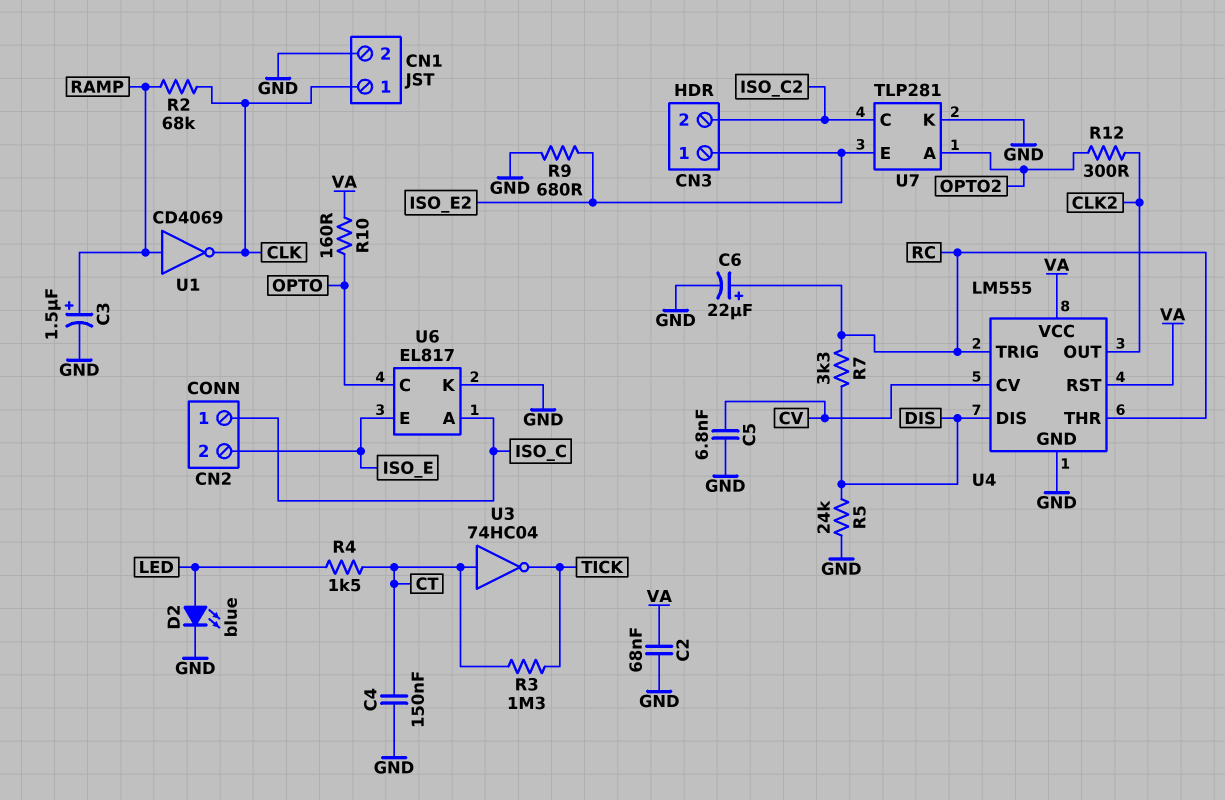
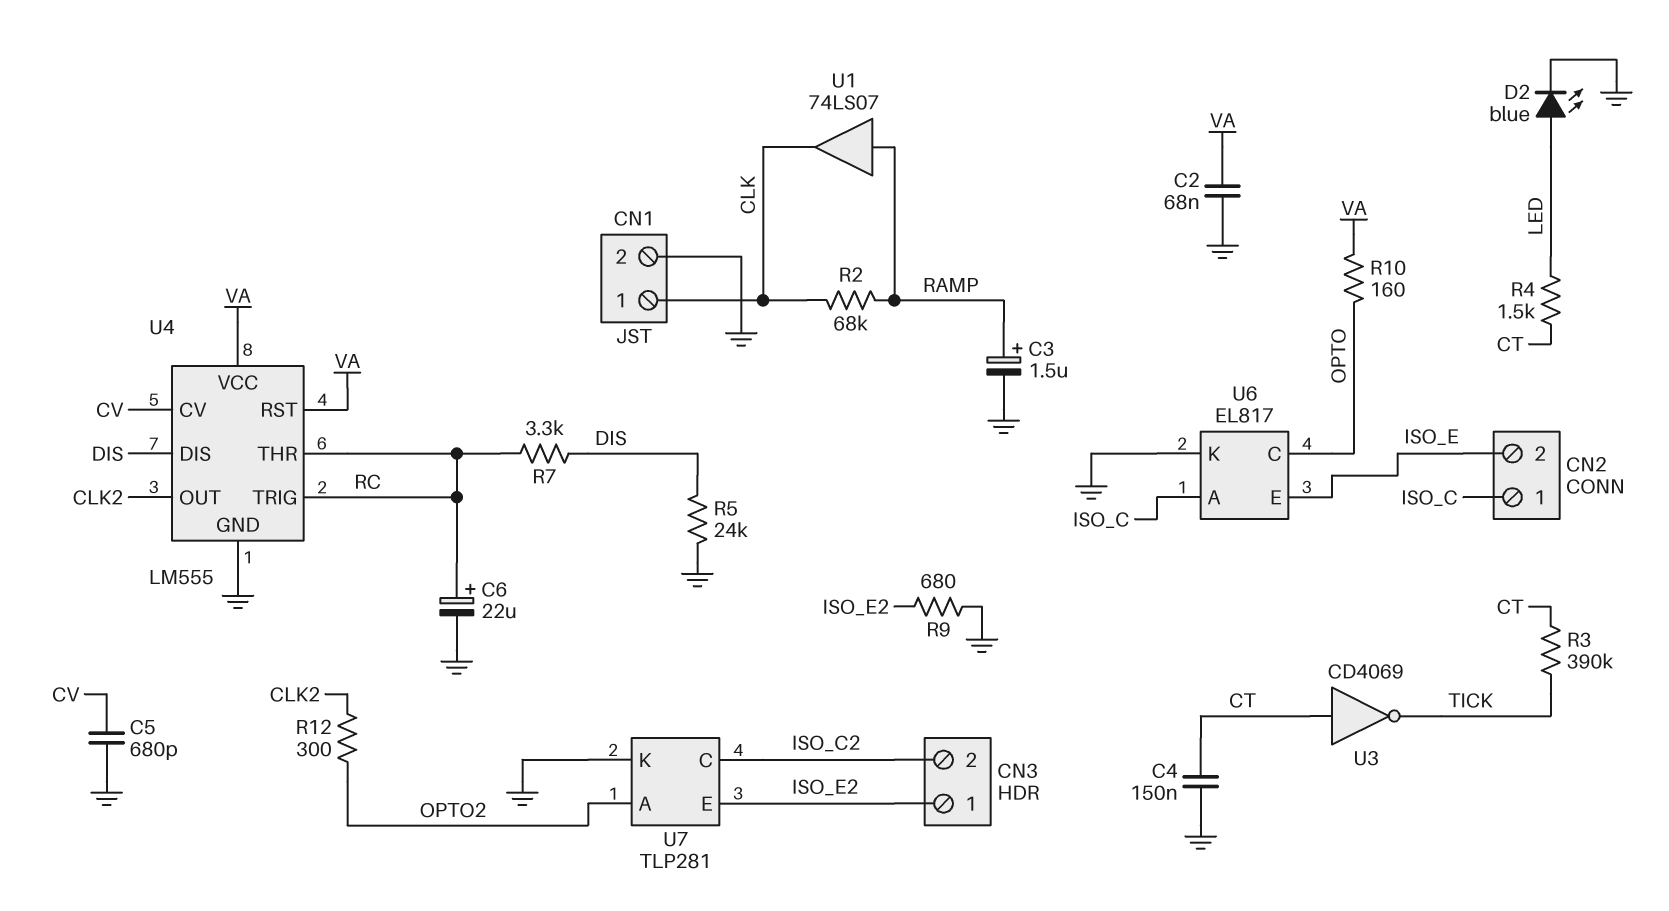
C5: 6.8nF (CV, GND) -> 680pF (CV, GND)
R3: 1.3M (CT, TICK) -> 390k (CT, TICK)
U1: NOT CD4069 (in RAMP, out CLK) -> buffer 74LS07 (in RAMP, out CLK)
U3: NOT 74HC04 (in CT, out TICK) -> NOT CD4069 (in CT, out TICK)

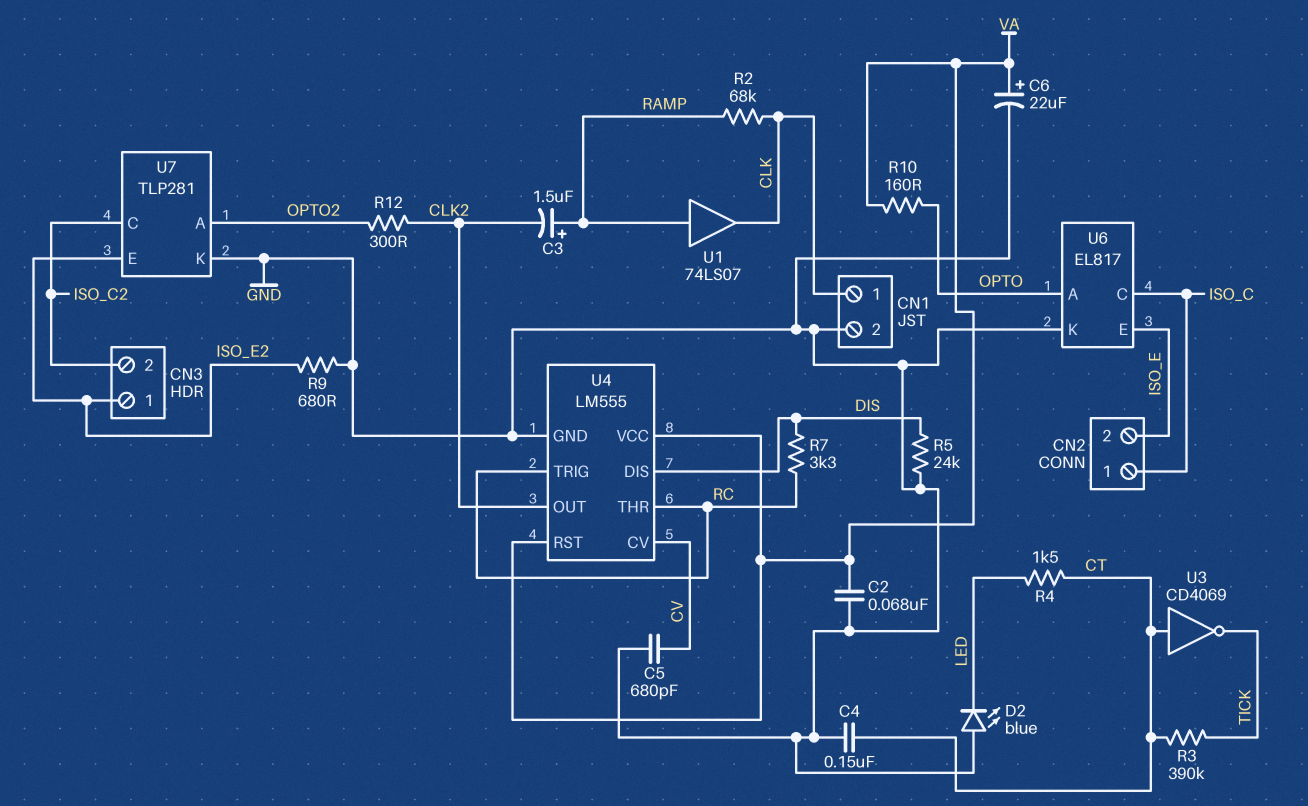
C3: 1.5uF (plus RAMP, minus GND) -> 1.5uF (plus RAMP, minus CLK2)
C6: 22uF (plus RC, minus GND) -> 22uF (plus VA, minus GND)
D2: LED blue (A LED, K GND) -> LED blue (A GND, K LED)
U6 pin A: ISO_C -> OPTO
U6 pin C: OPTO -> ISO_C

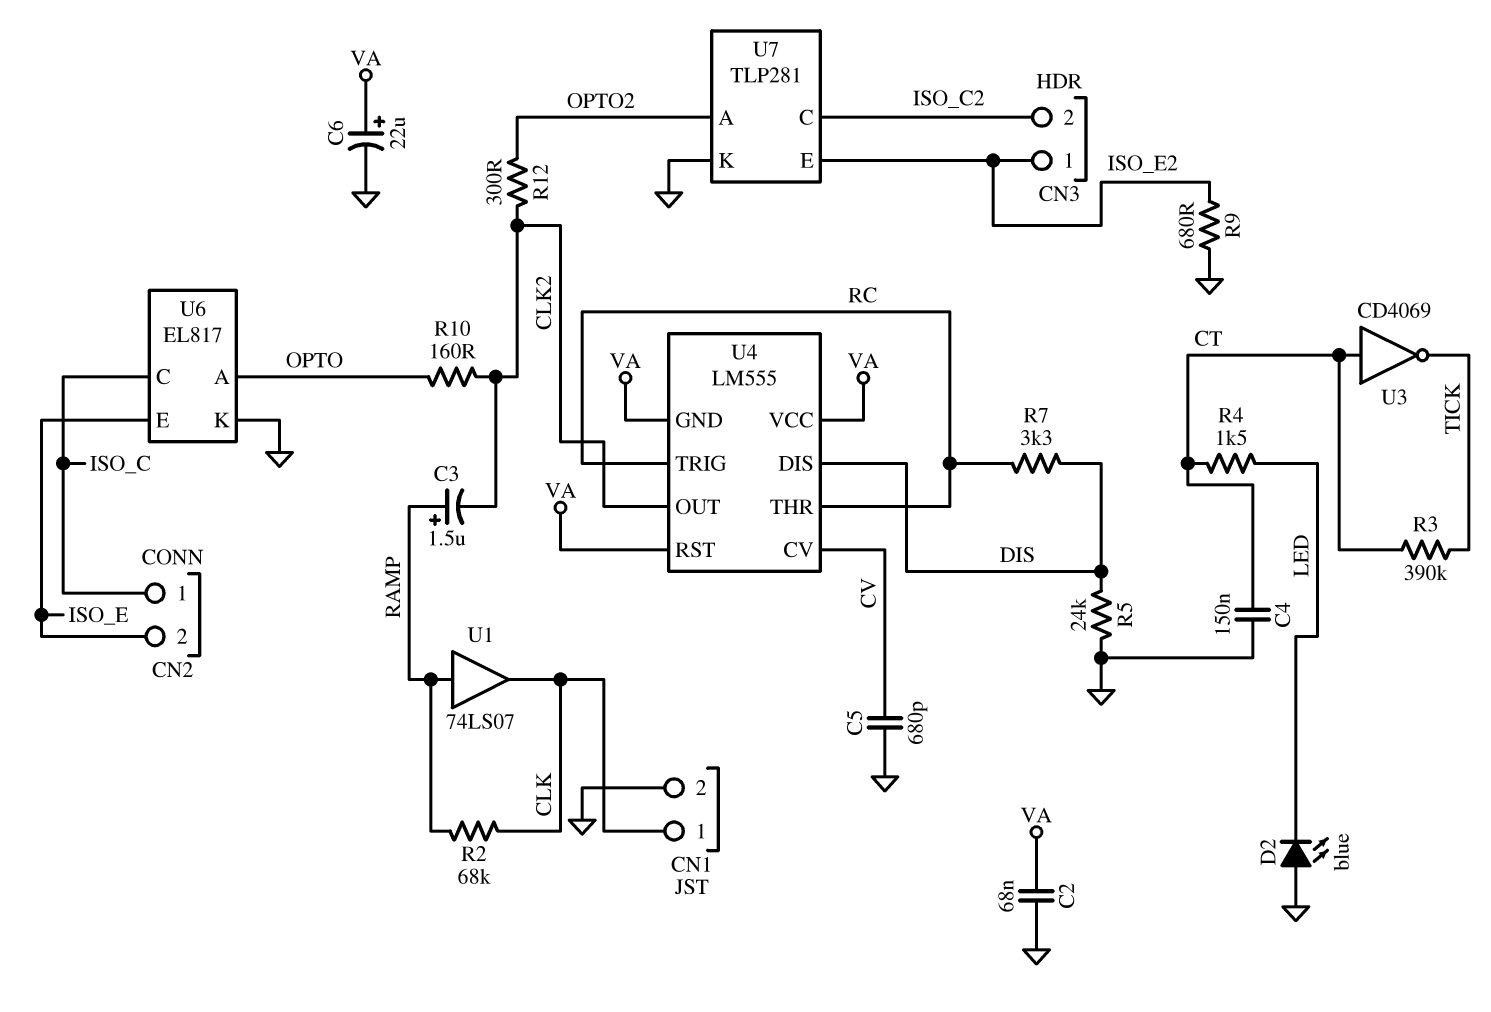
R10: 160 (OPTO, VA) -> 160 (CLK2, OPTO)
U4 pin GND: GND -> VA

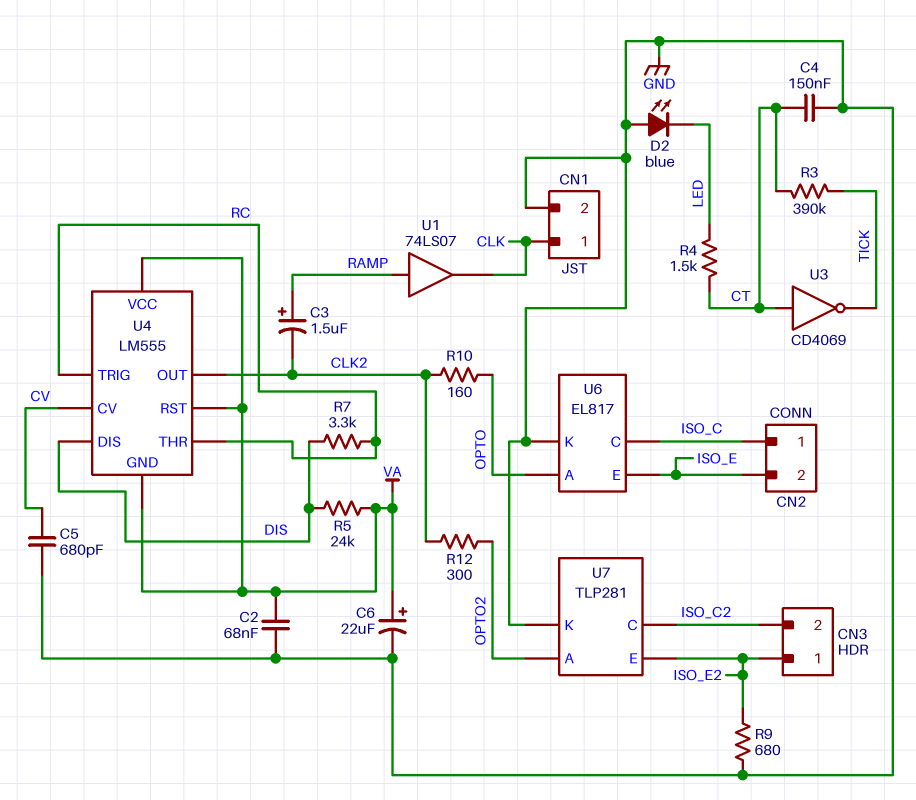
R2: 68k (CLK, RAMP) -> none
R5: 24k (DIS, GND) -> 24k (DIS, VA)

